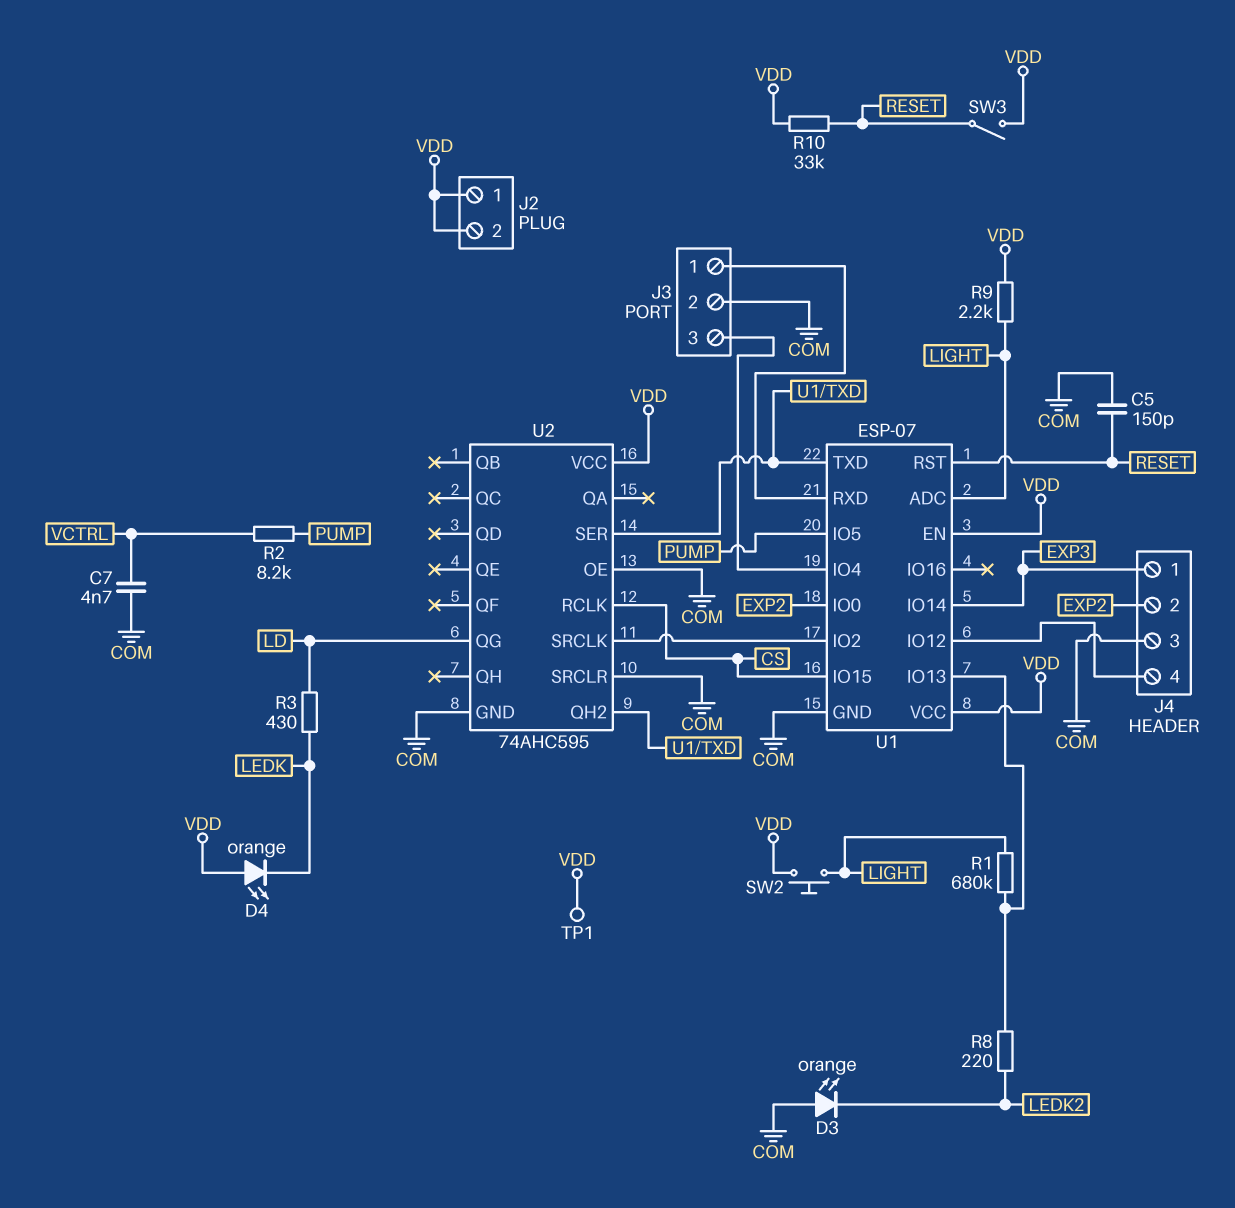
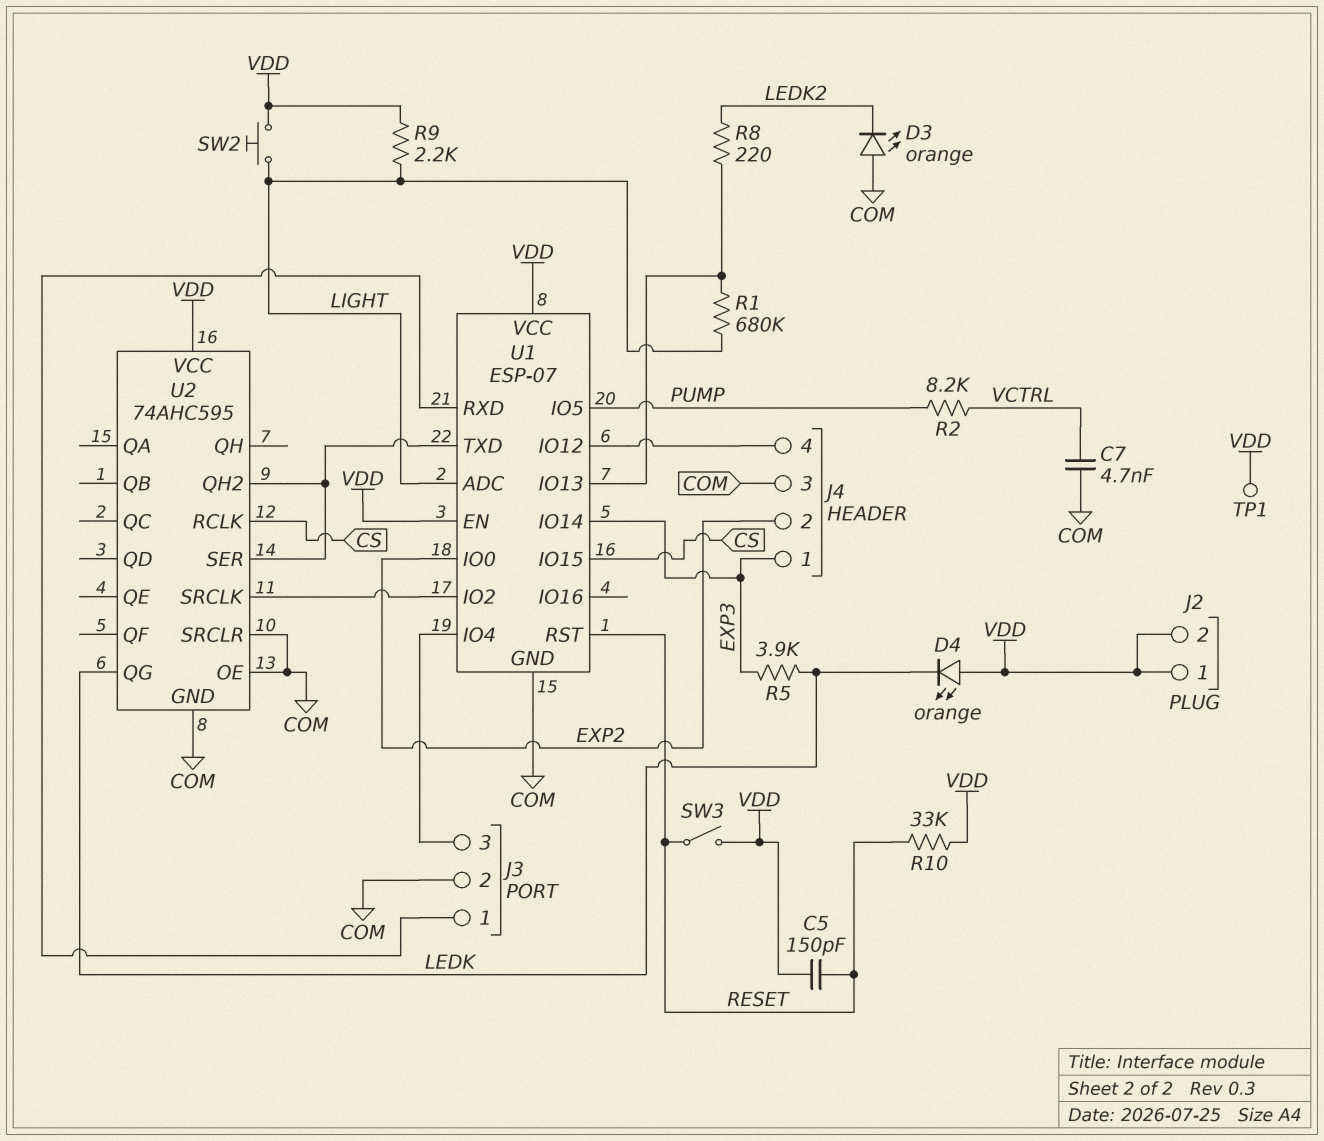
C5: 150pF (COM, RESET) -> 150pF (RESET, VDD)
R3: 430 (LD, LEDK) -> none
R5: none -> 3.9k (EXP3, LEDK)
U2 pin QG: LD -> LEDK

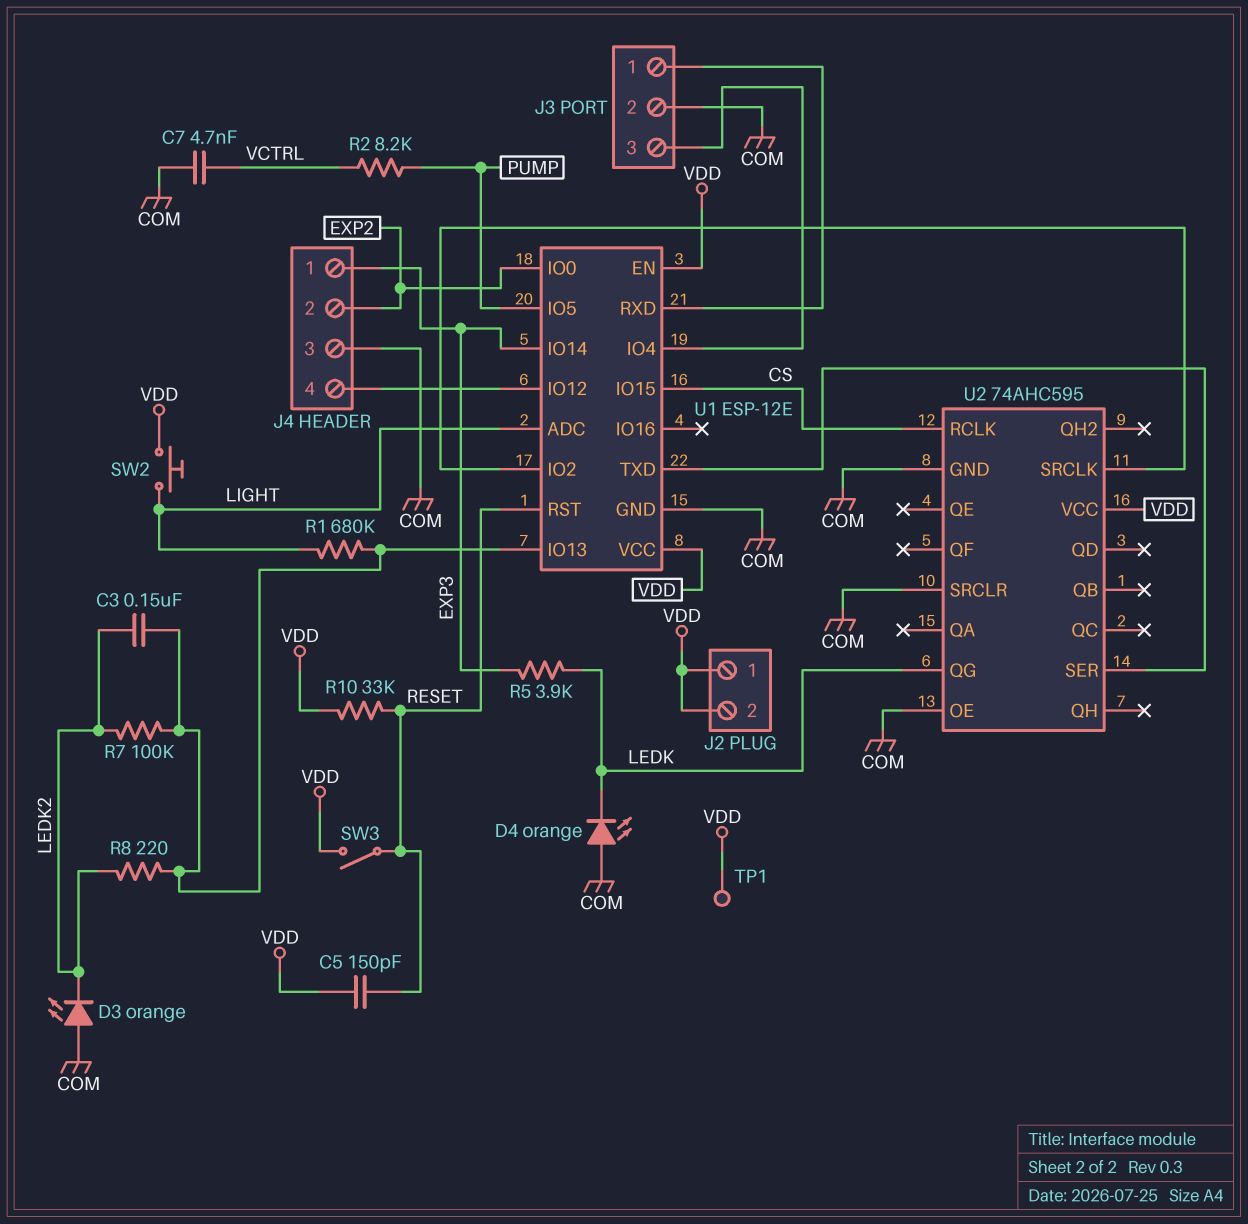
C3: none -> 150nF (LEDK2, U1/IO13)
D4: LED orange (A VDD, K LEDK) -> LED orange (A COM, K LEDK)
R7: none -> 100k (LEDK2, U1/IO13)
R9: 2.2k (LIGHT, VDD) -> none
U1: ESP-07 -> ESP-12E
U2 pin QH2: U1/TXD -> none

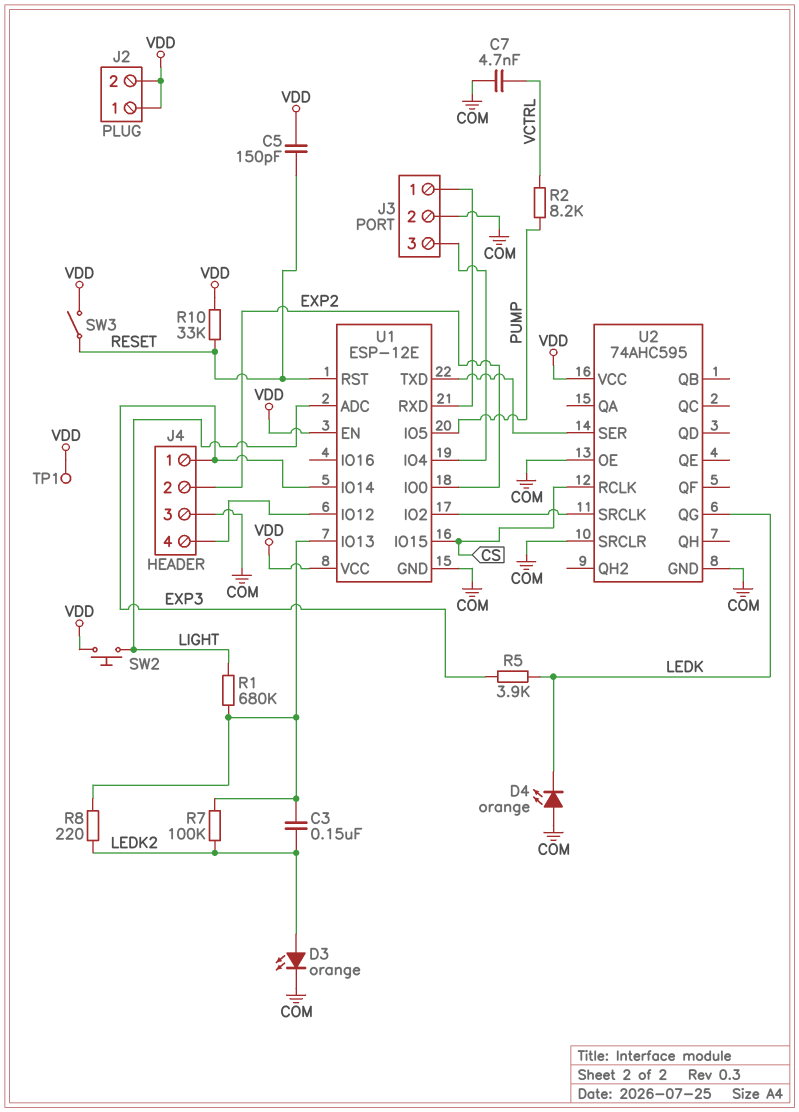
D3: LED orange (A COM, K LEDK2) -> LED orange (A LEDK2, K COM)

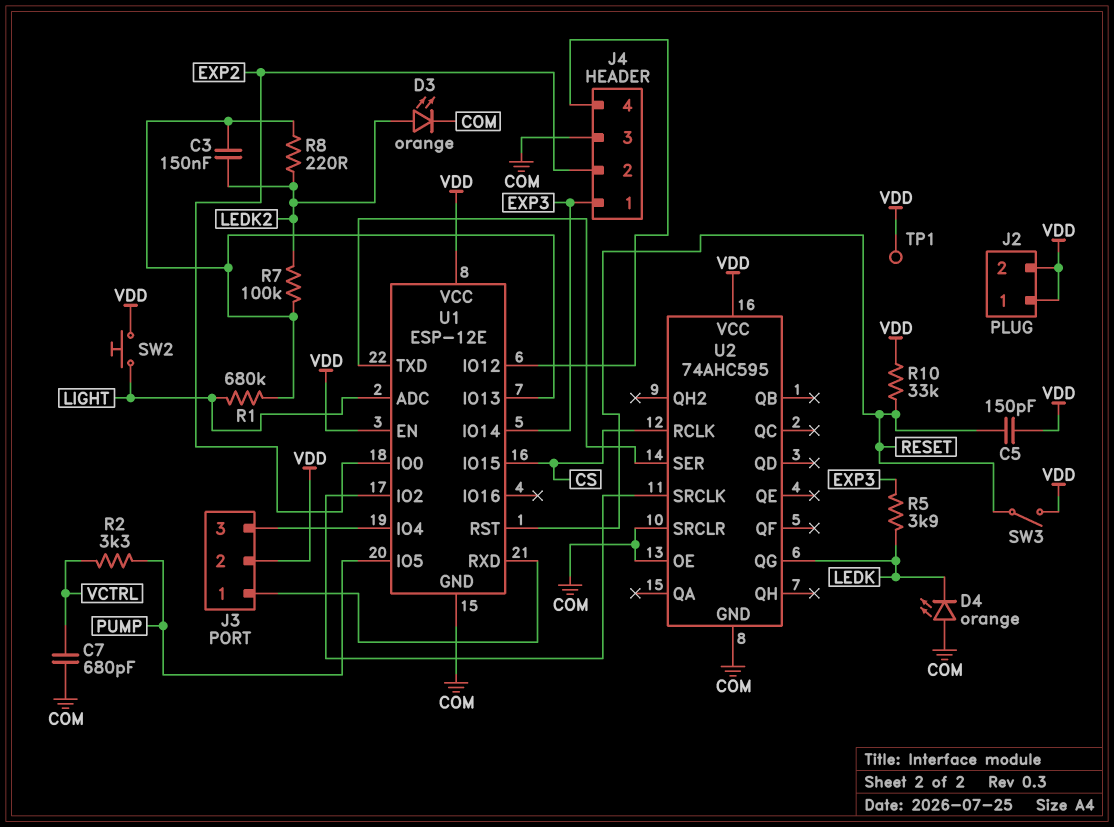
C7: 4.7nF (COM, VCTRL) -> 680pF (COM, VCTRL)
J3 pin 2: COM -> VDD
R2: 8.2k (PUMP, VCTRL) -> 3.3k (PUMP, VCTRL)

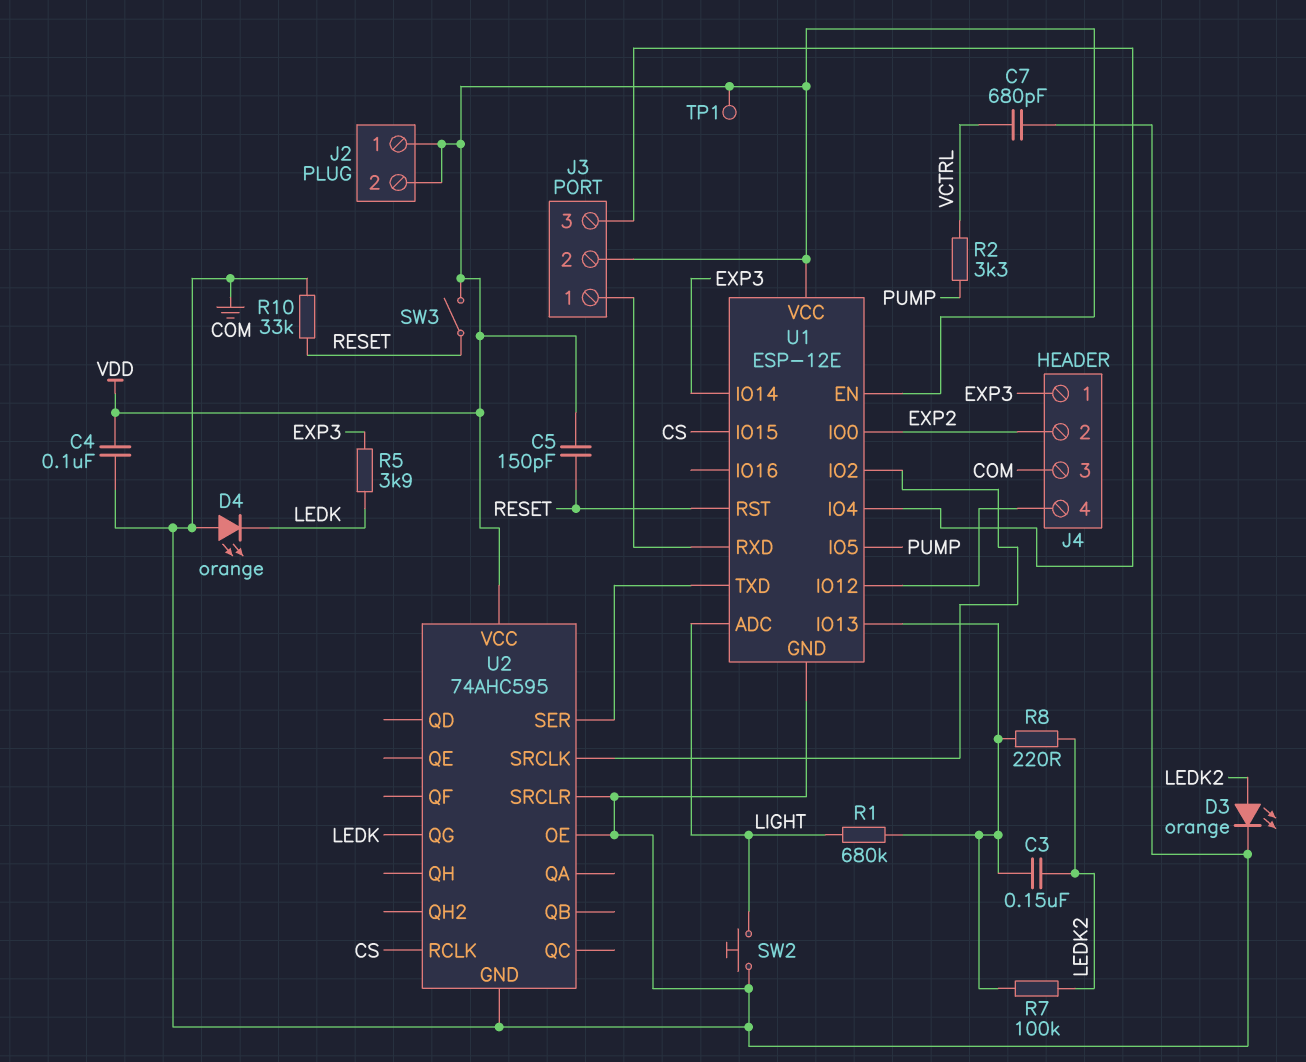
C4: none -> 100nF (COM, VDD)
R10: 33k (RESET, VDD) -> 33k (COM, RESET)
SW2: button (LIGHT, VDD) -> button (COM, LIGHT)

